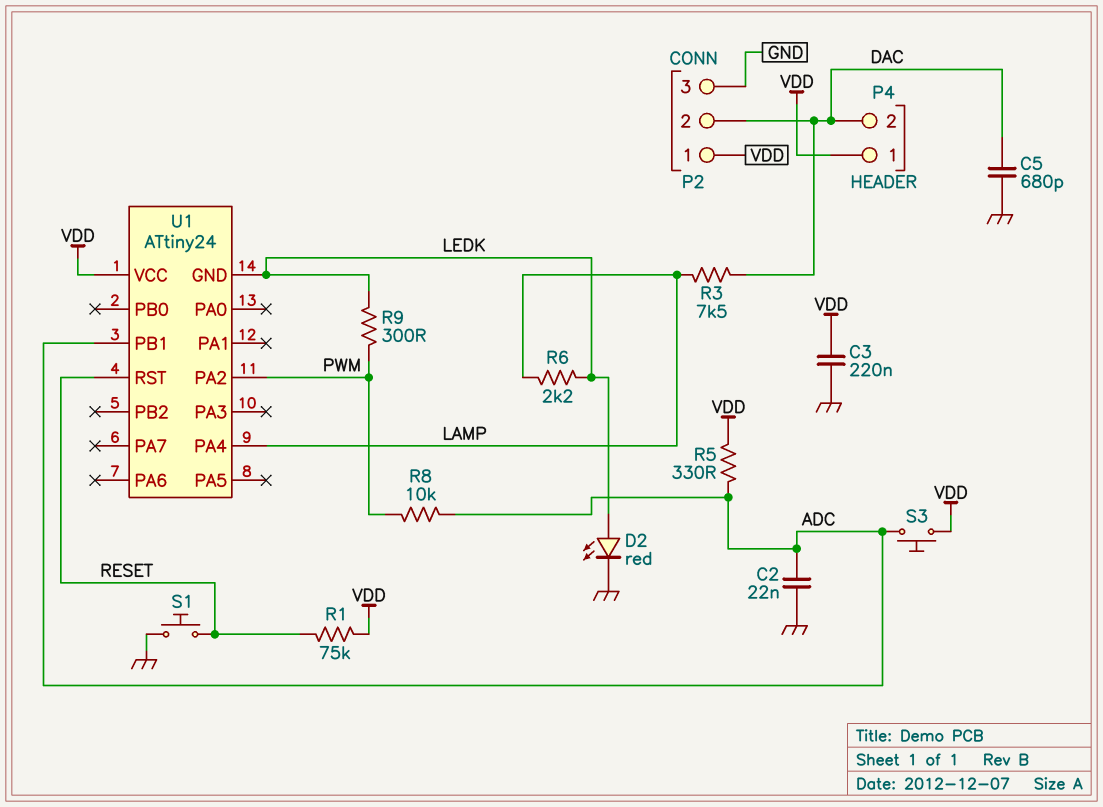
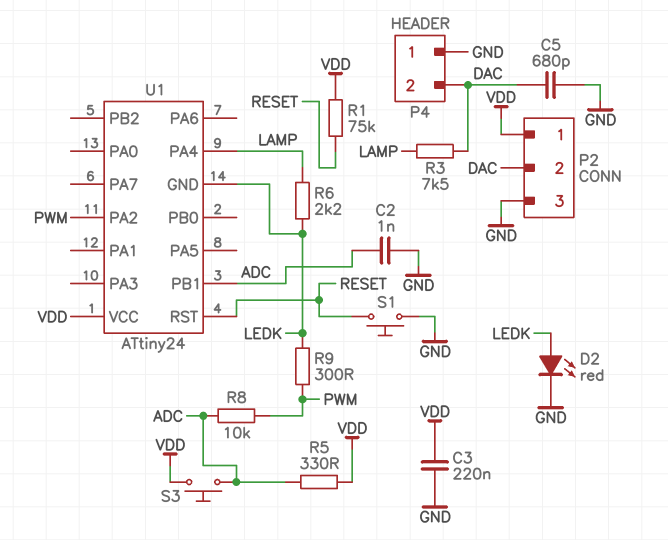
C2: 22nF (ADC, GND) -> 1nF (ADC, GND)
P4 pin 1: VDD -> GND

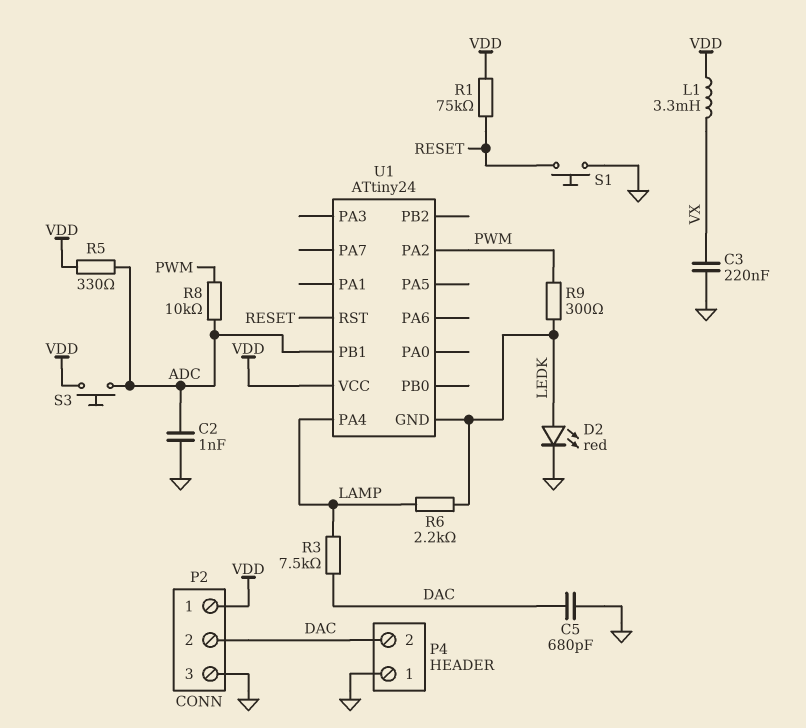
C3: 220nF (GND, VDD) -> 220nF (GND, VX)
L1: none -> 3.3mH (VDD, VX)

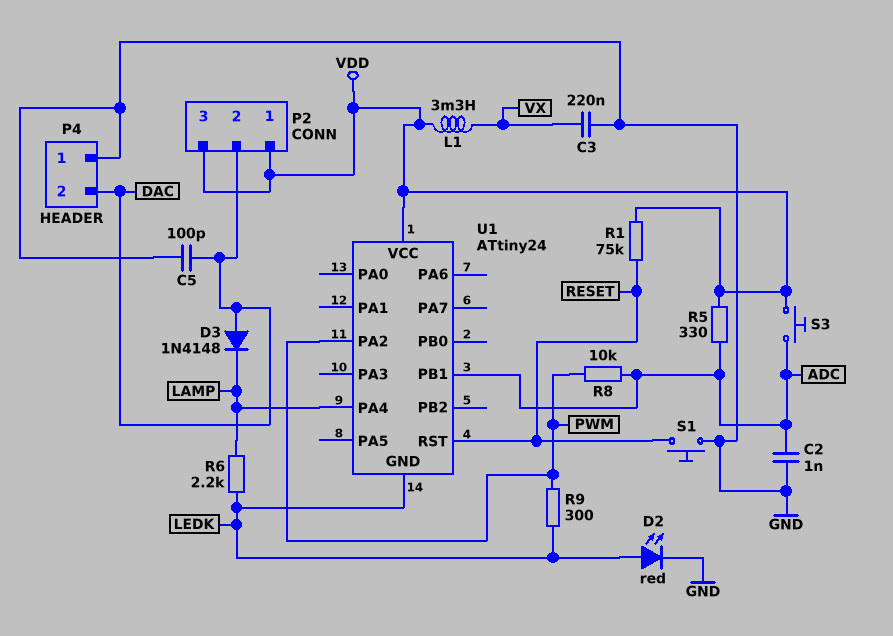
C5: 680pF (DAC, GND) -> 100pF (DAC, GND)
D3: none -> diode 1N4148 (A DAC, K LAMP)
P2 pin 3: GND -> VDD
R3: 7.5k (DAC, LAMP) -> none

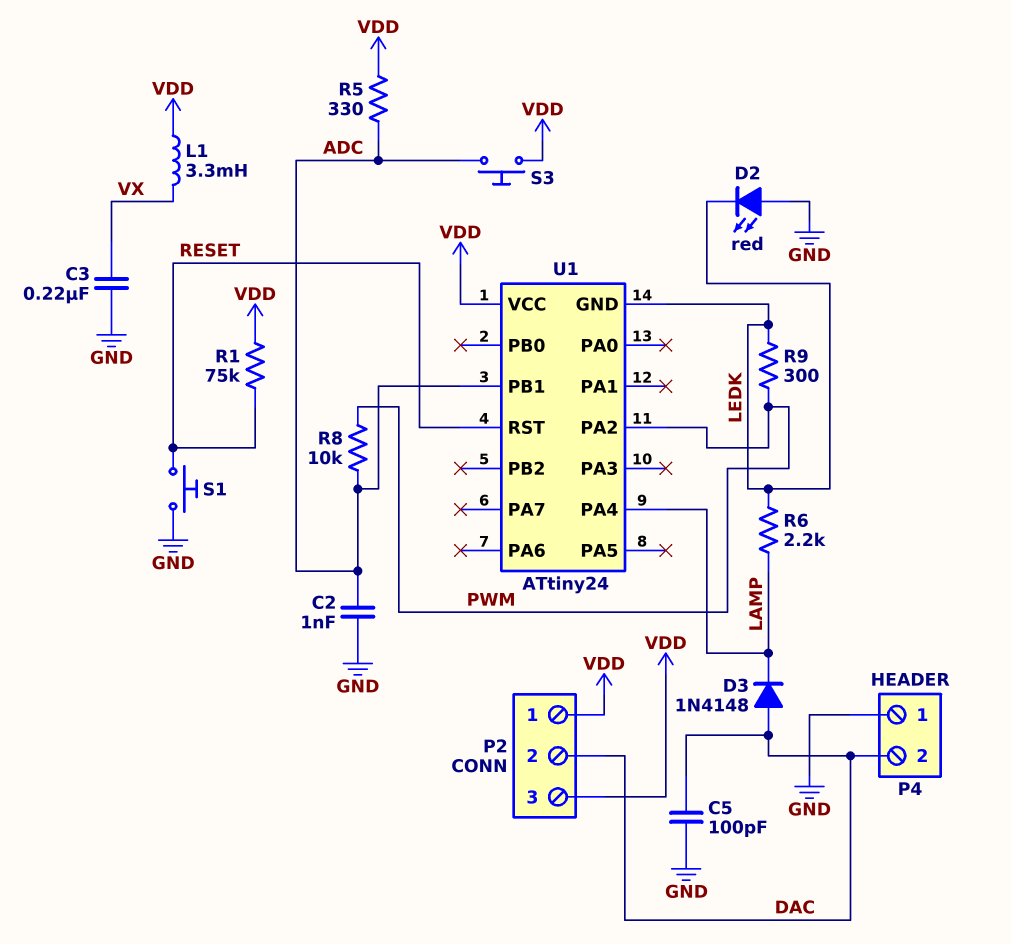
D2: LED red (A LEDK, K GND) -> LED red (A GND, K LEDK)

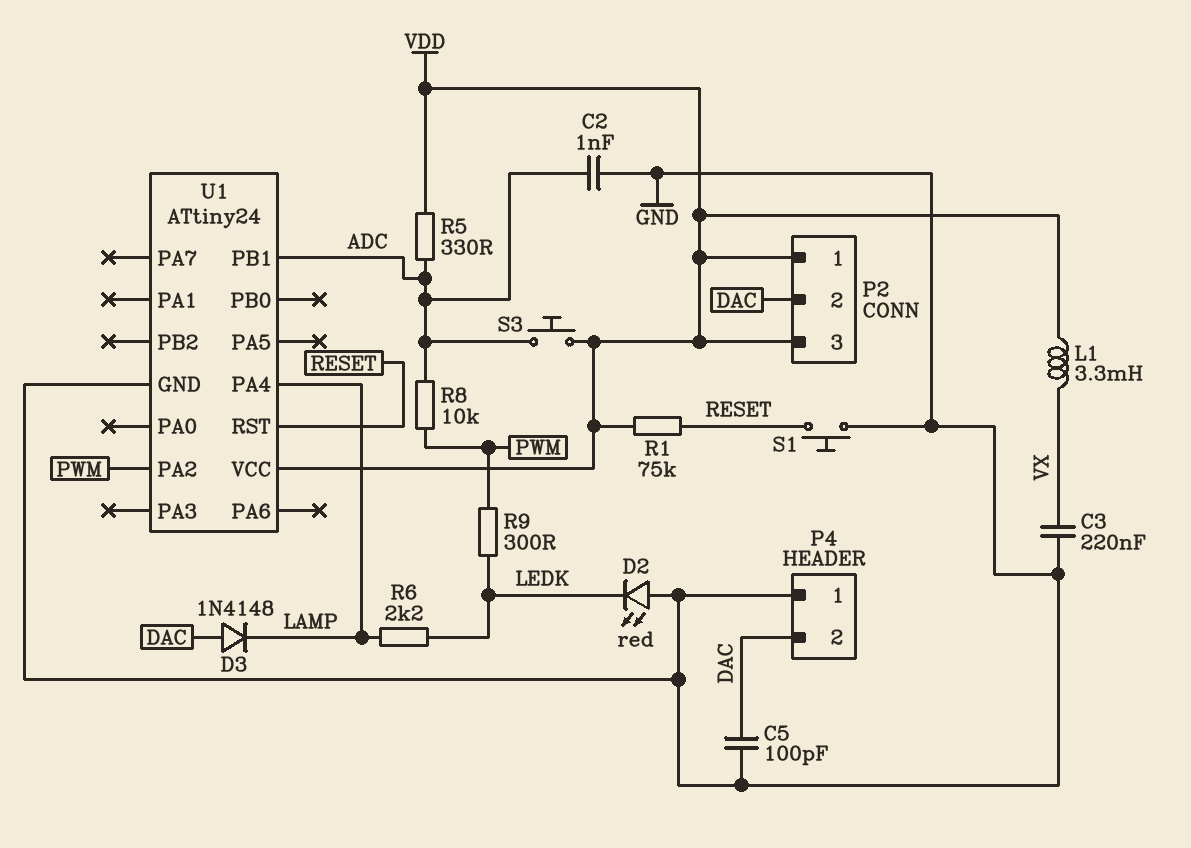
U1 pin GND: LEDK -> GND

